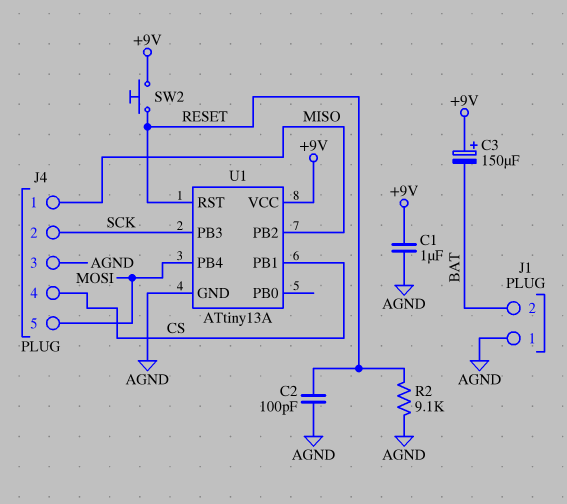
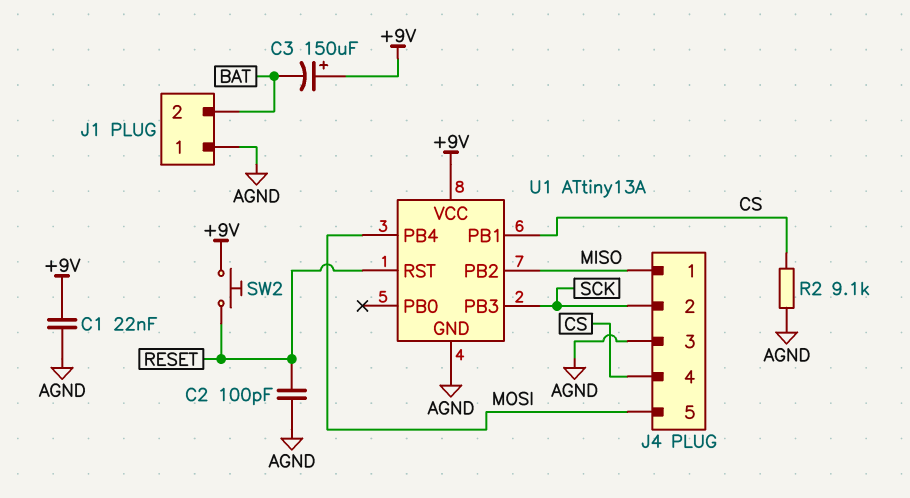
C1: 1uF (+9V, AGND) -> 22nF (+9V, AGND)
R2: 9.1k (AGND, RESET) -> 9.1k (AGND, CS)

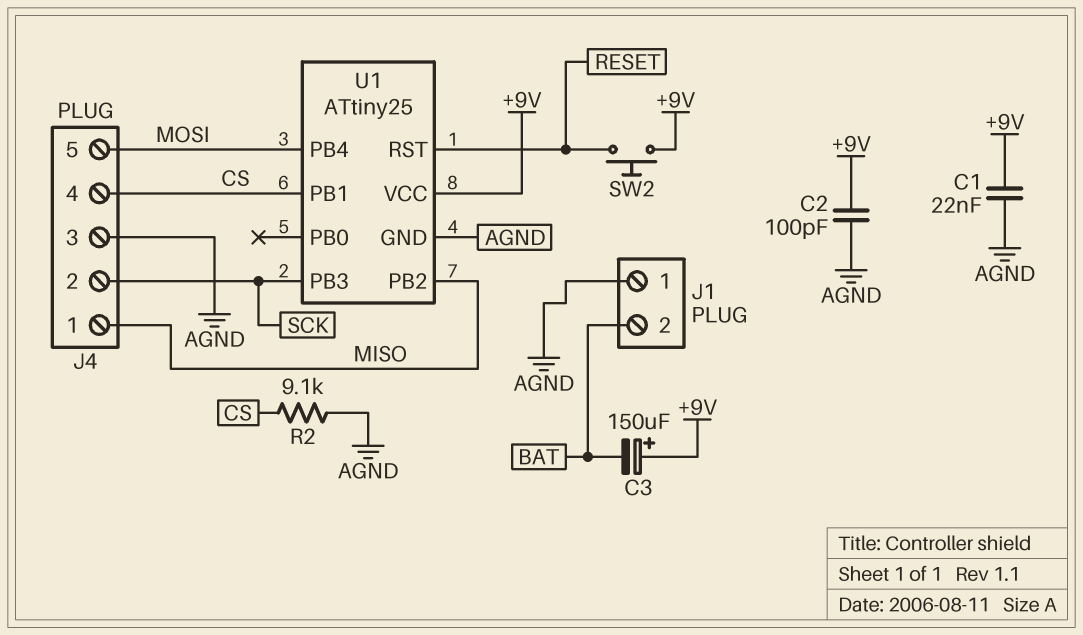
C2: 100pF (AGND, RESET) -> 100pF (+9V, AGND)
U1: ATtiny13A -> ATtiny25

